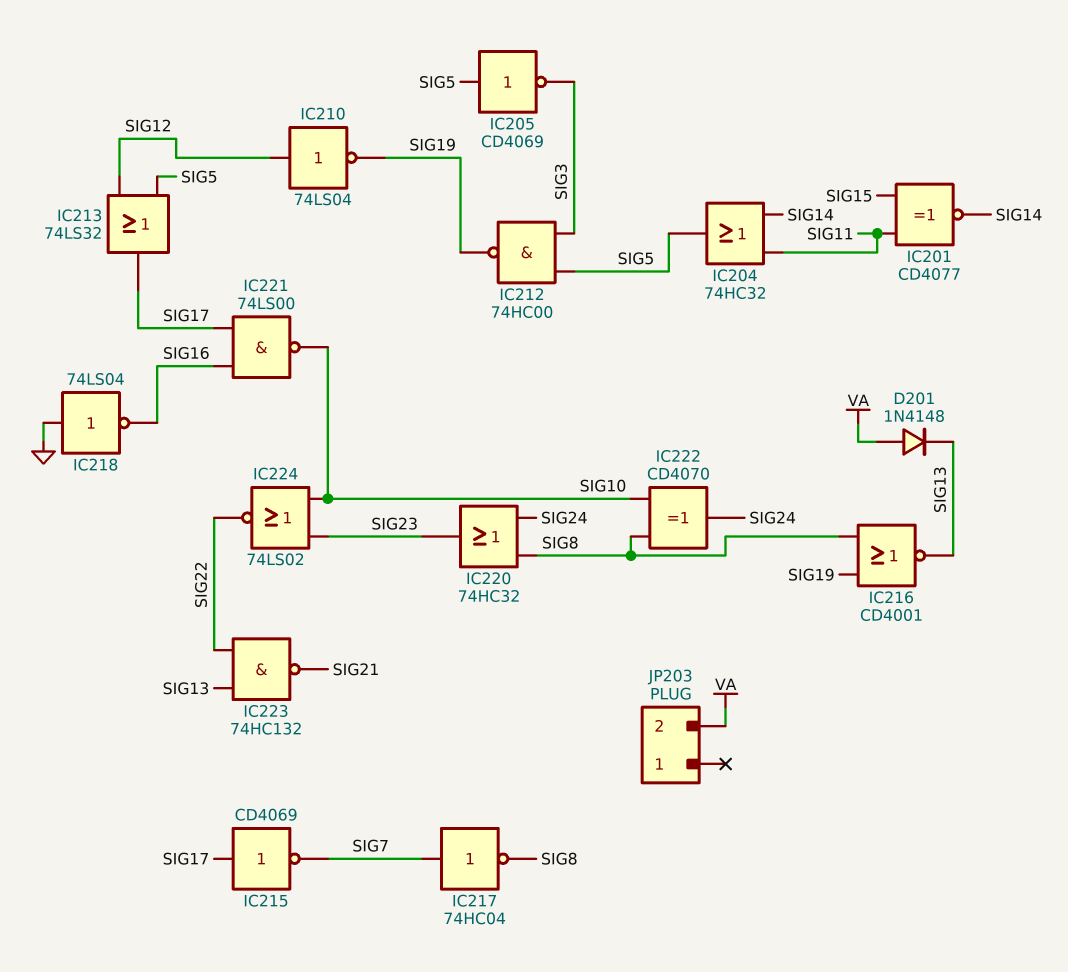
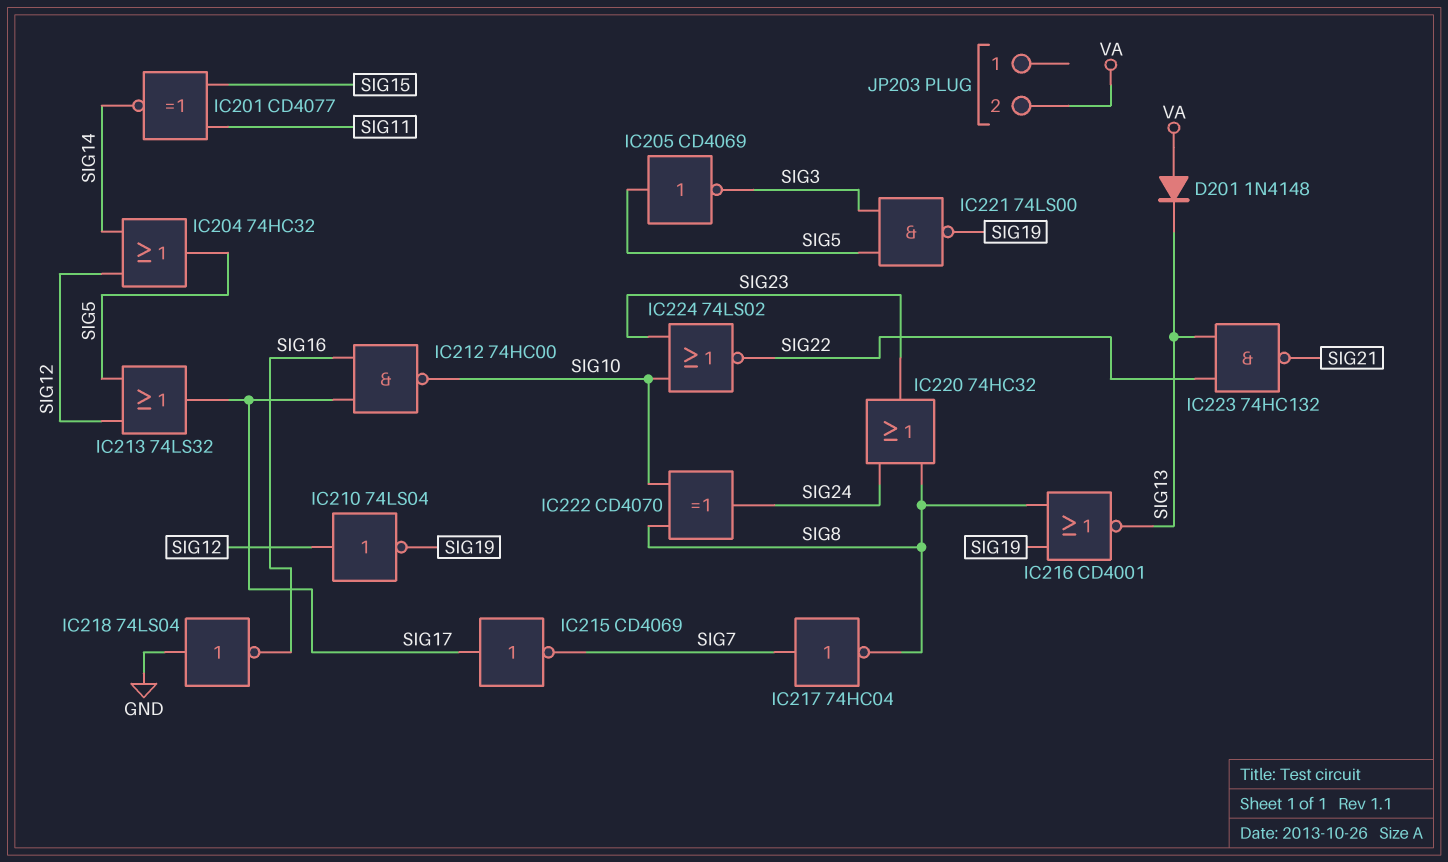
IC204: OR 74HC32 (in SIG11, in SIG14, out SIG5) -> OR 74HC32 (in SIG12, in SIG14, out SIG5)
IC212: NAND 74HC00 (in SIG3, in SIG5, out SIG19) -> NAND 74HC00 (in SIG16, in SIG17, out SIG10)
IC221: NAND 74LS00 (in SIG16, in SIG17, out SIG10) -> NAND 74LS00 (in SIG3, in SIG5, out SIG19)

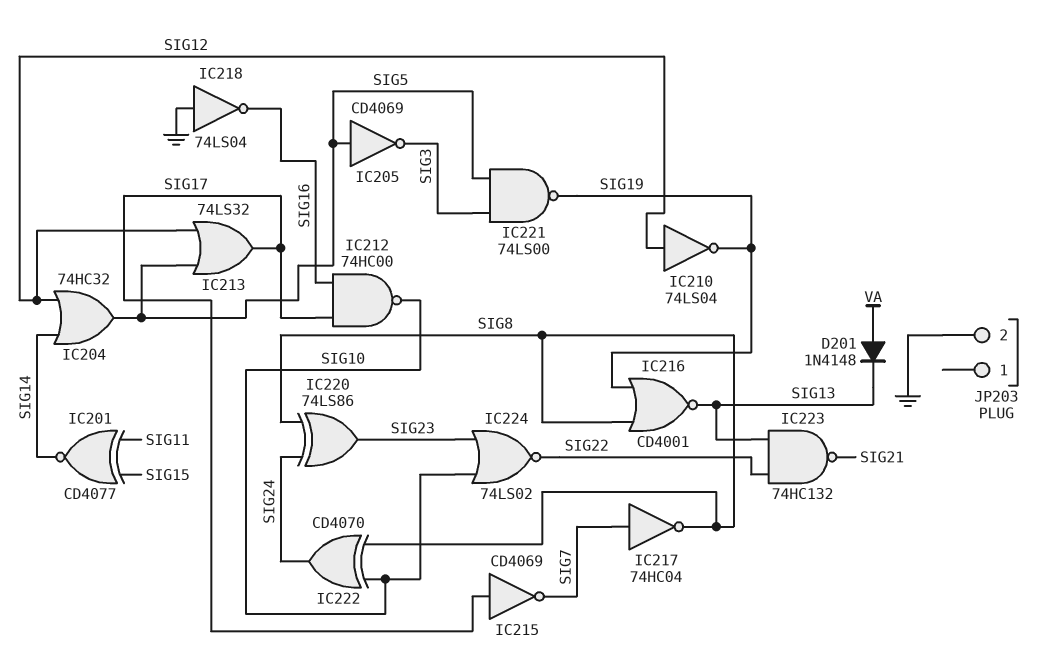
IC220: OR 74HC32 (in SIG8, in SIG24, out SIG23) -> XOR 74LS86 (in SIG8, in SIG24, out SIG23)
JP203 pin 2: VA -> GND

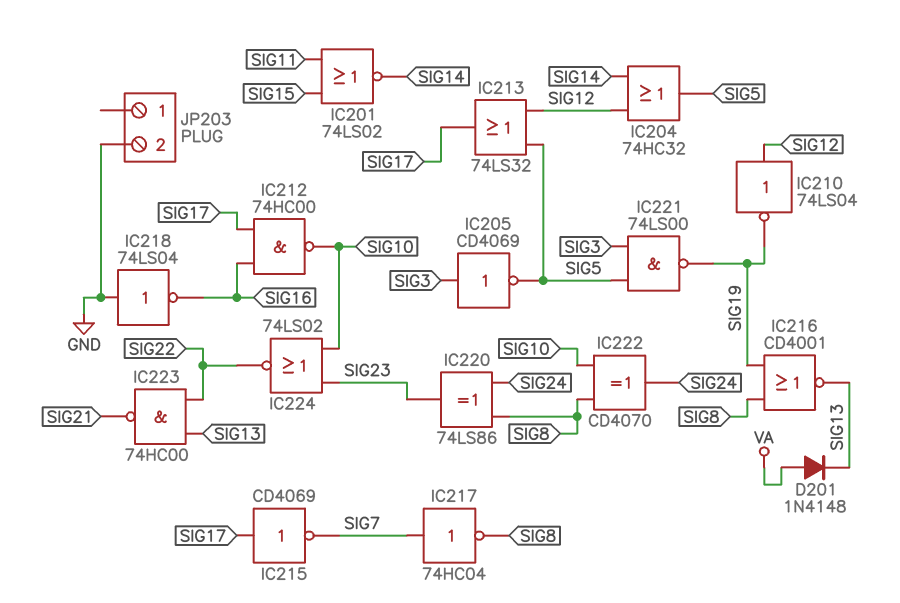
IC201: XNOR CD4077 (in SIG11, in SIG15, out SIG14) -> NOR 74LS02 (in SIG11, in SIG15, out SIG14)
IC205: NOT CD4069 (in SIG5, out SIG3) -> NOT CD4069 (in SIG3, out SIG5)
IC223: NAND 74HC132 (in SIG13, in SIG22, out SIG21) -> NAND 74HC00 (in SIG13, in SIG22, out SIG21)

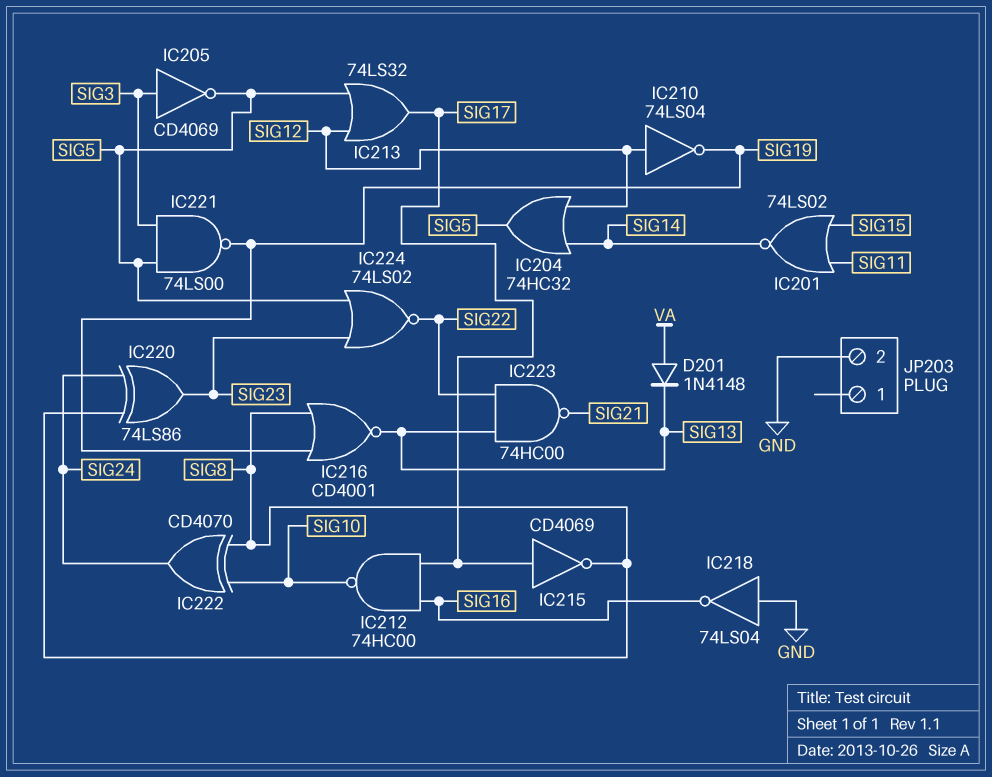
IC215: NOT CD4069 (in SIG17, out SIG7) -> NOT CD4069 (in SIG17, out SIG8)
IC217: NOT 74HC04 (in SIG7, out SIG8) -> none
IC224: NOR 74LS02 (in SIG10, in SIG23, out SIG22) -> NOR 74LS02 (in SIG5, in SIG23, out SIG22)

